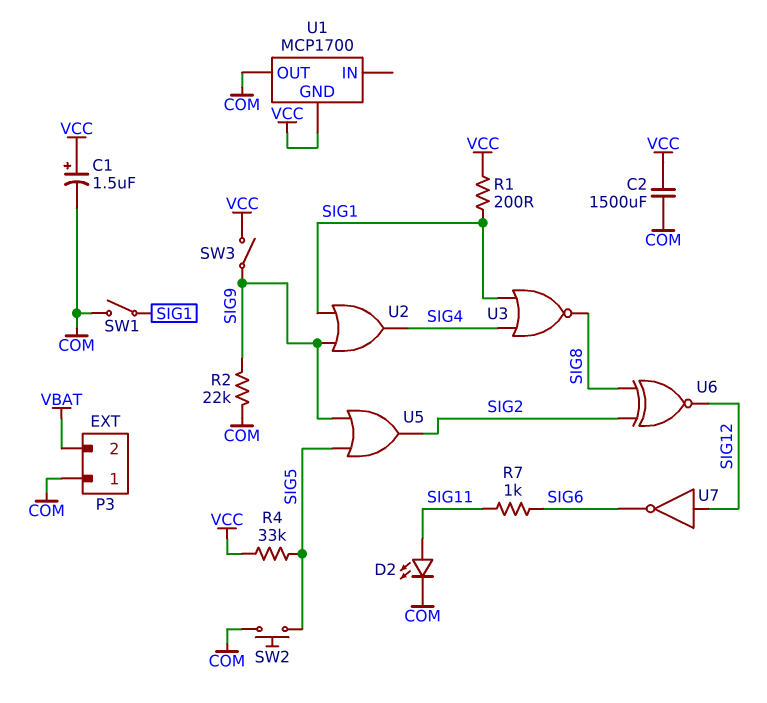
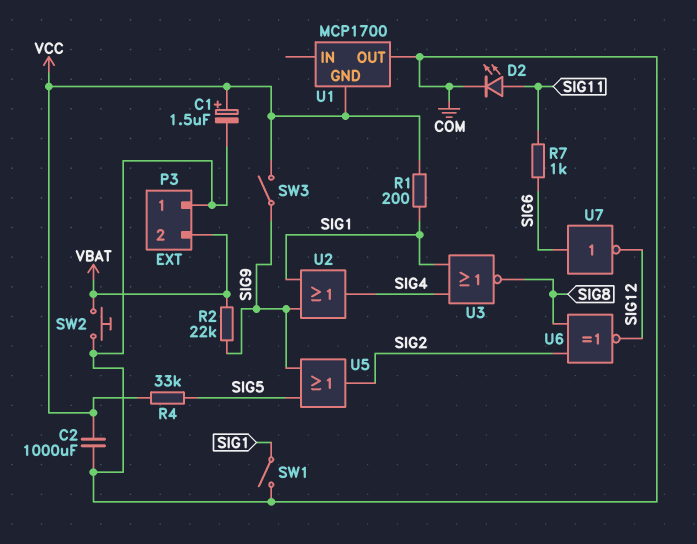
C2: 1500uF (COM, VCC) -> 1000uF (COM, VCC)
R2: 22k (COM, SIG9) -> 22k (SIG9, VBAT)
SW2: button (COM, SIG5) -> button (COM, VBAT)
U7: NOT (in SIG12, out SIG6) -> NOT (in SIG6, out SIG12)

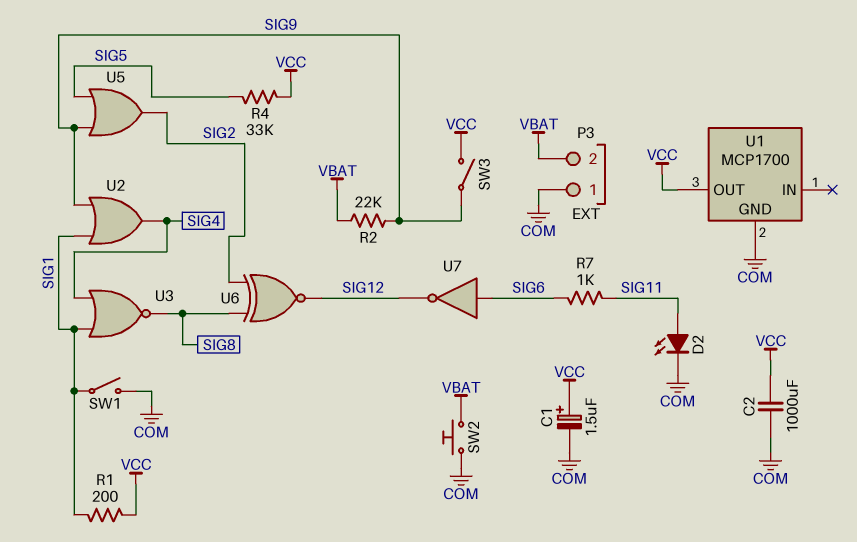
U1 pin GND: VCC -> COM
U1 pin OUT: COM -> VCC

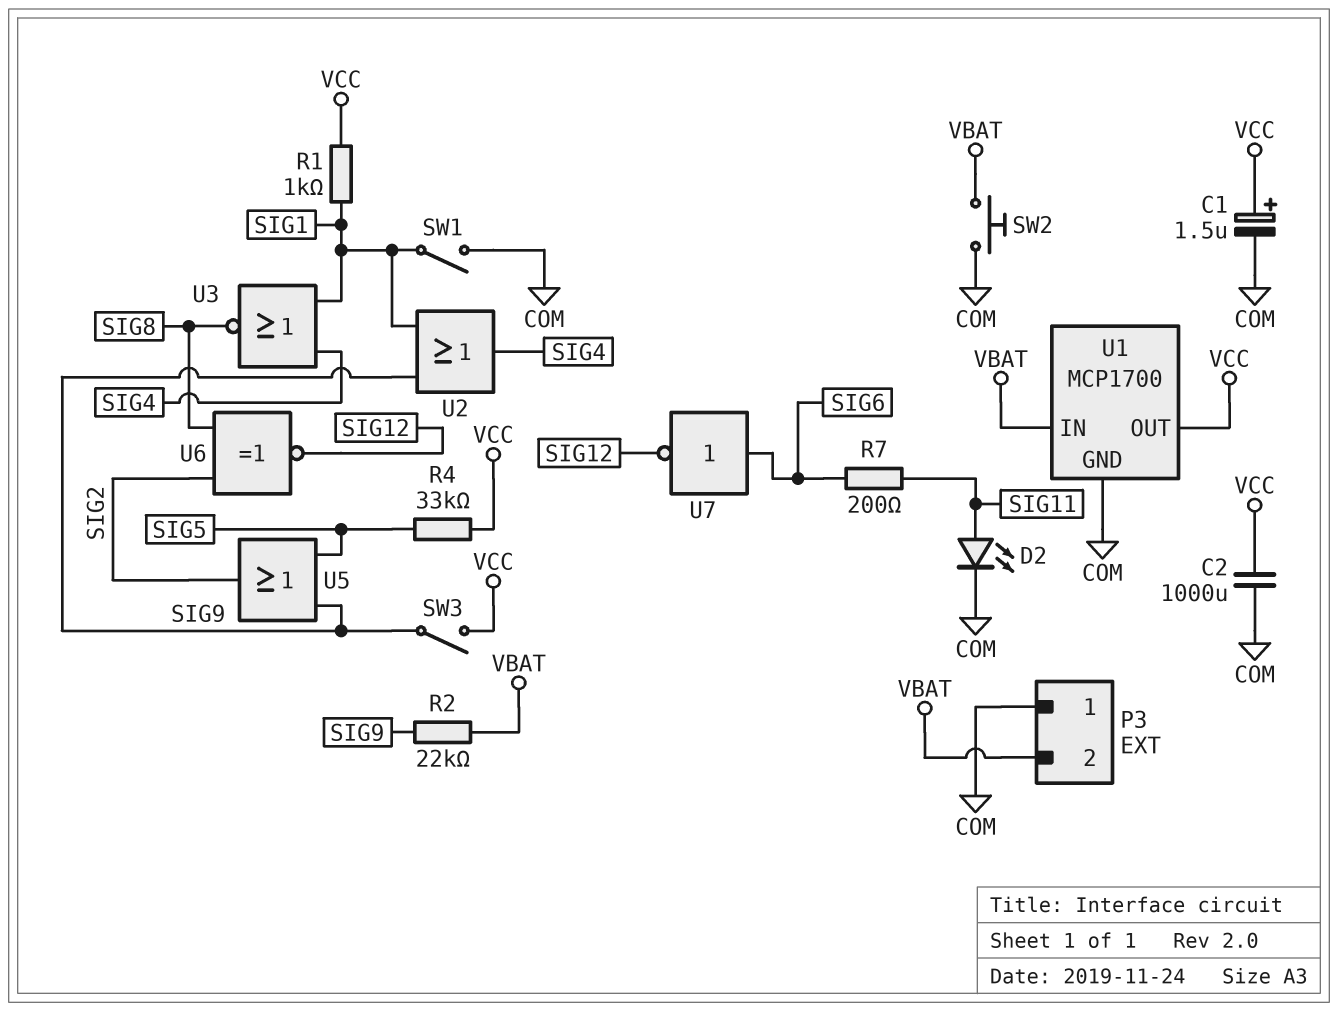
R1: 200 (SIG1, VCC) -> 1k (SIG1, VCC)
R7: 1k (SIG6, SIG11) -> 200 (SIG6, SIG11)
U1 pin IN: none -> VBAT

